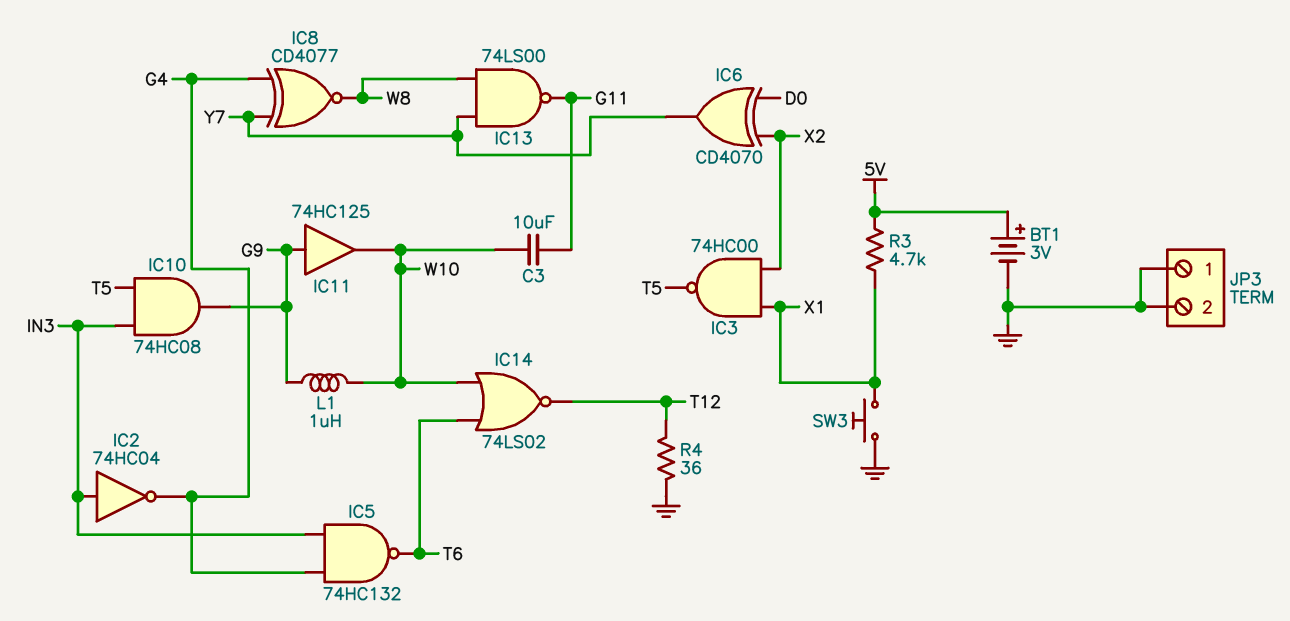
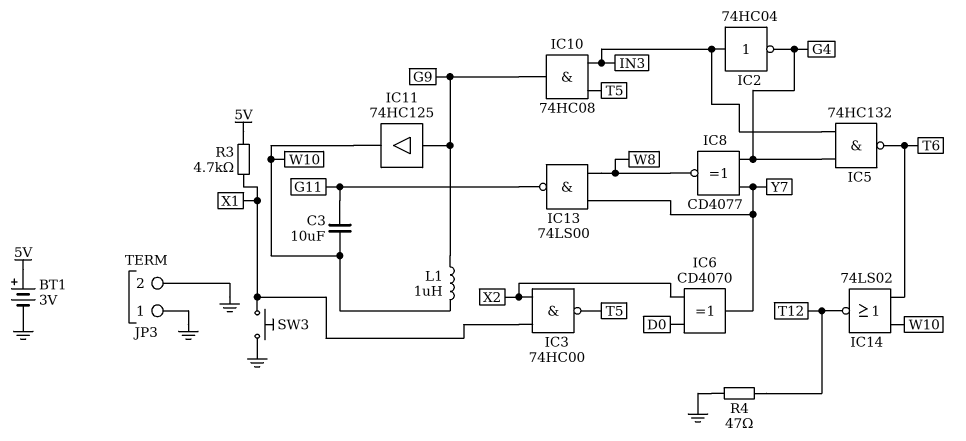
R4: 36 (GND, T12) -> 47 (GND, T12)

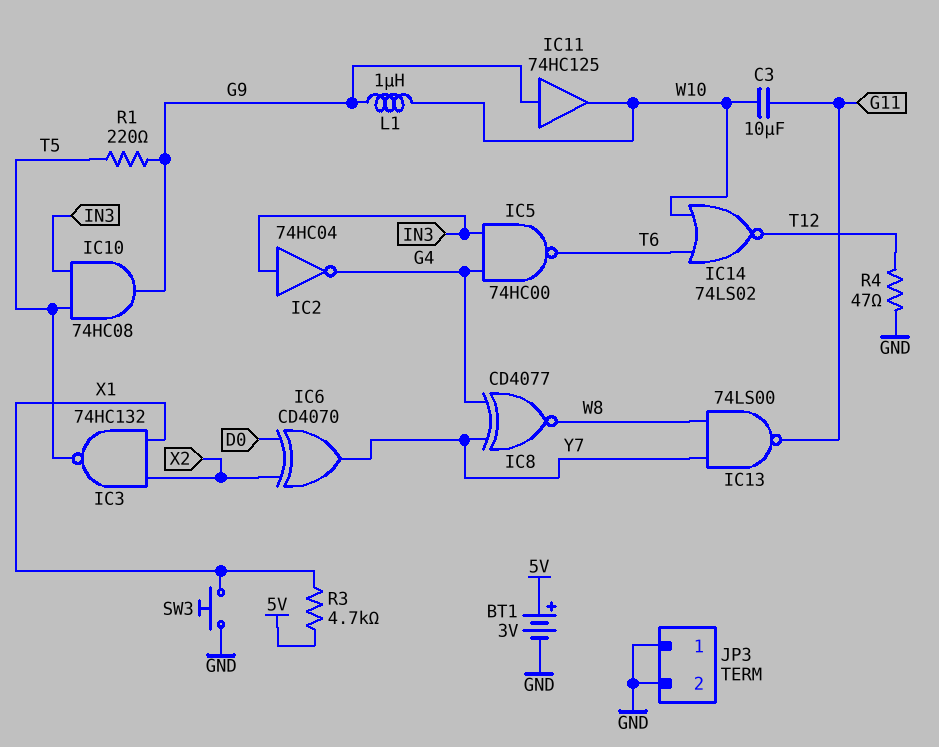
IC3: NAND 74HC00 (in X1, in X2, out T5) -> NAND 74HC132 (in X1, in X2, out T5)
IC5: NAND 74HC132 (in G4, in IN3, out T6) -> NAND 74HC00 (in G4, in IN3, out T6)
R1: none -> 220 (G9, T5)

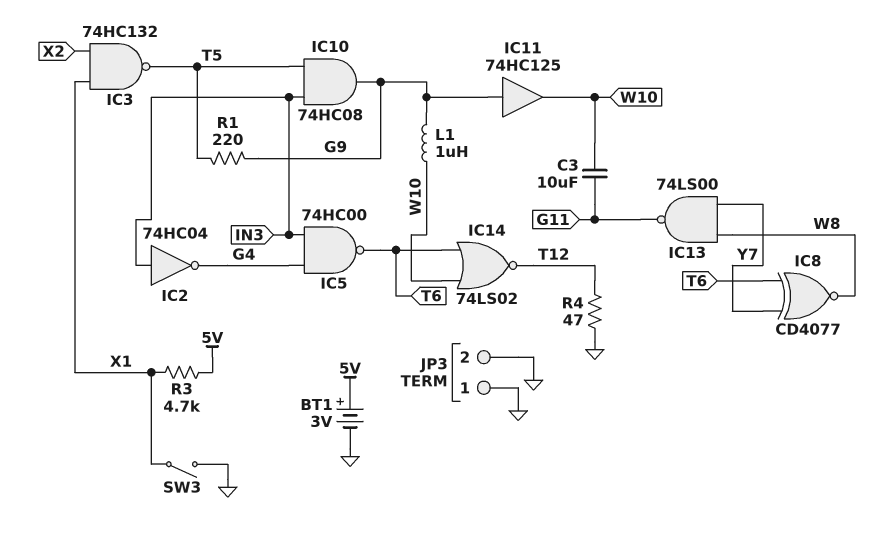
IC6: XOR CD4070 (in D0, in X2, out Y7) -> none
IC8: XNOR CD4077 (in G4, in Y7, out W8) -> XNOR CD4077 (in T6, in Y7, out W8)
SW3: button (GND, X1) -> switch (GND, X1)

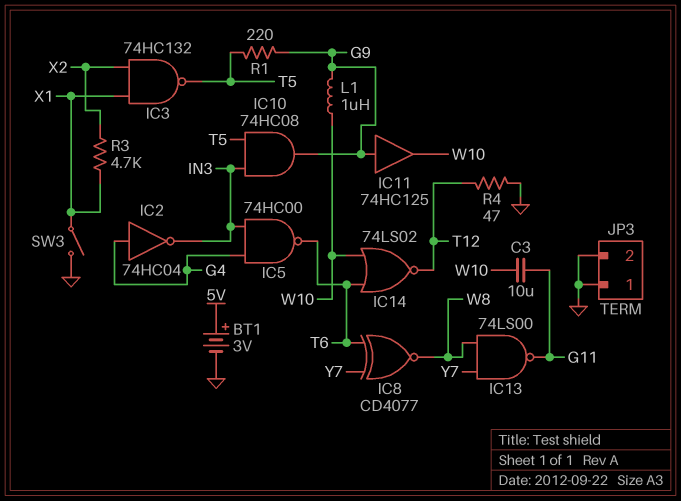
IC2: NOT 74HC04 (in IN3, out G4) -> NOT 74HC04 (in G4, out IN3)
R3: 4.7k (5V, X1) -> 4.7k (X1, X2)

